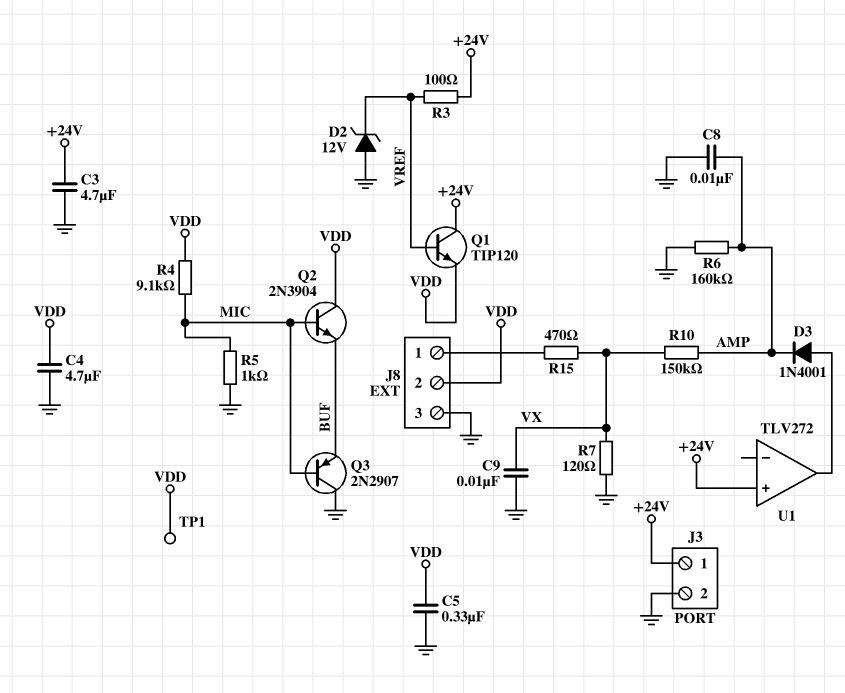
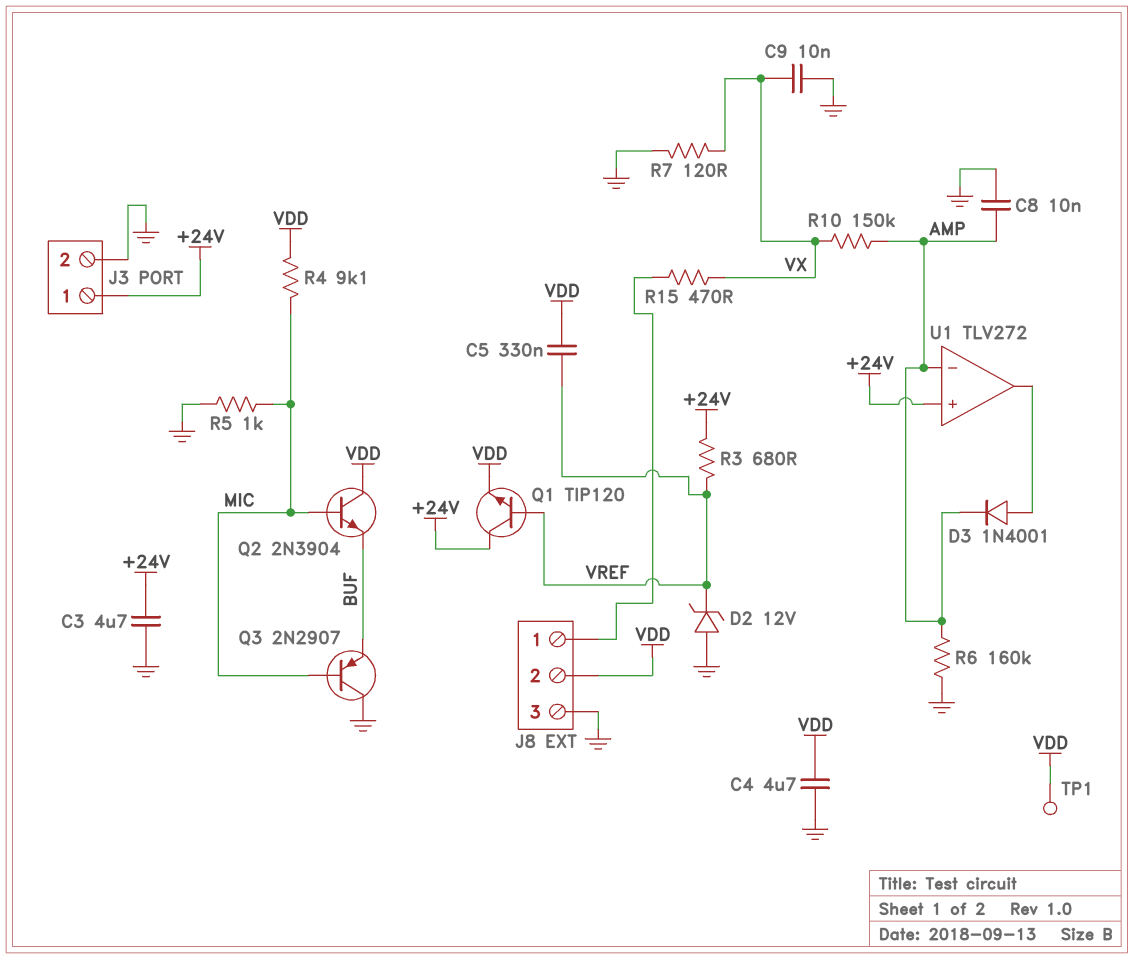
C5: 330nF (GND, VDD) -> 330nF (VDD, VREF)
R3: 100 (+24V, VREF) -> 680 (+24V, VREF)
U1 pin in-: none -> AMP

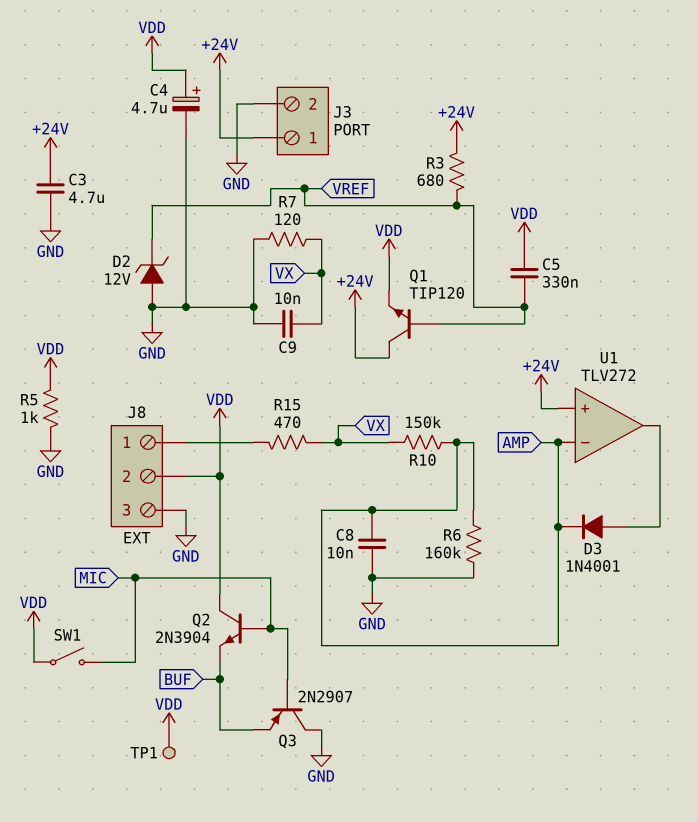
C4: 4.7uF (GND, VDD) -> 4.7uF (plus VDD, minus GND)
R4: 9.1k (MIC, VDD) -> none
R5: 1k (GND, MIC) -> 1k (GND, VDD)
SW1: none -> switch (MIC, VDD)

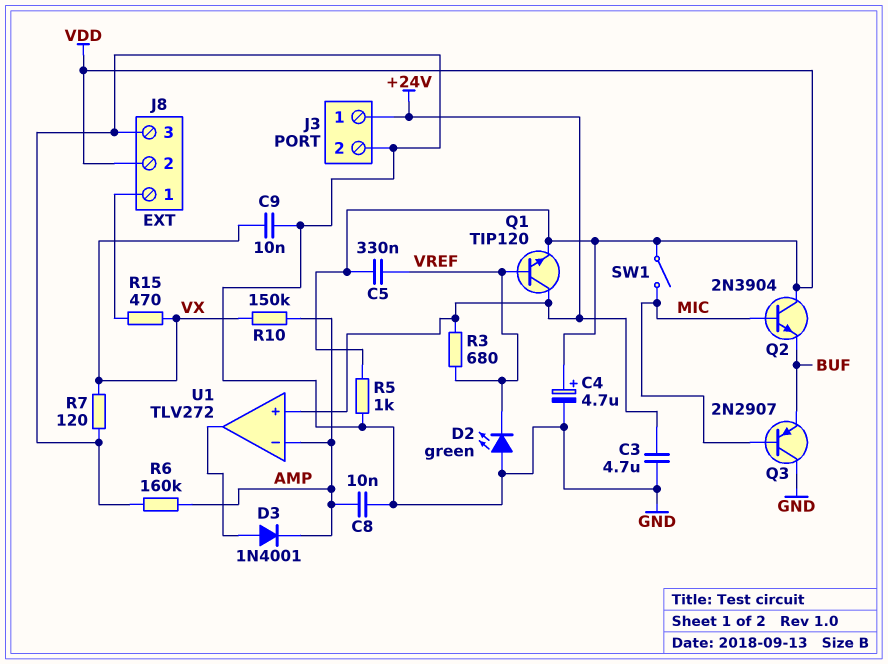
D2: zener 12V (A GND, K VREF) -> LED green (A GND, K VREF)
TP1: test point (VDD) -> none

